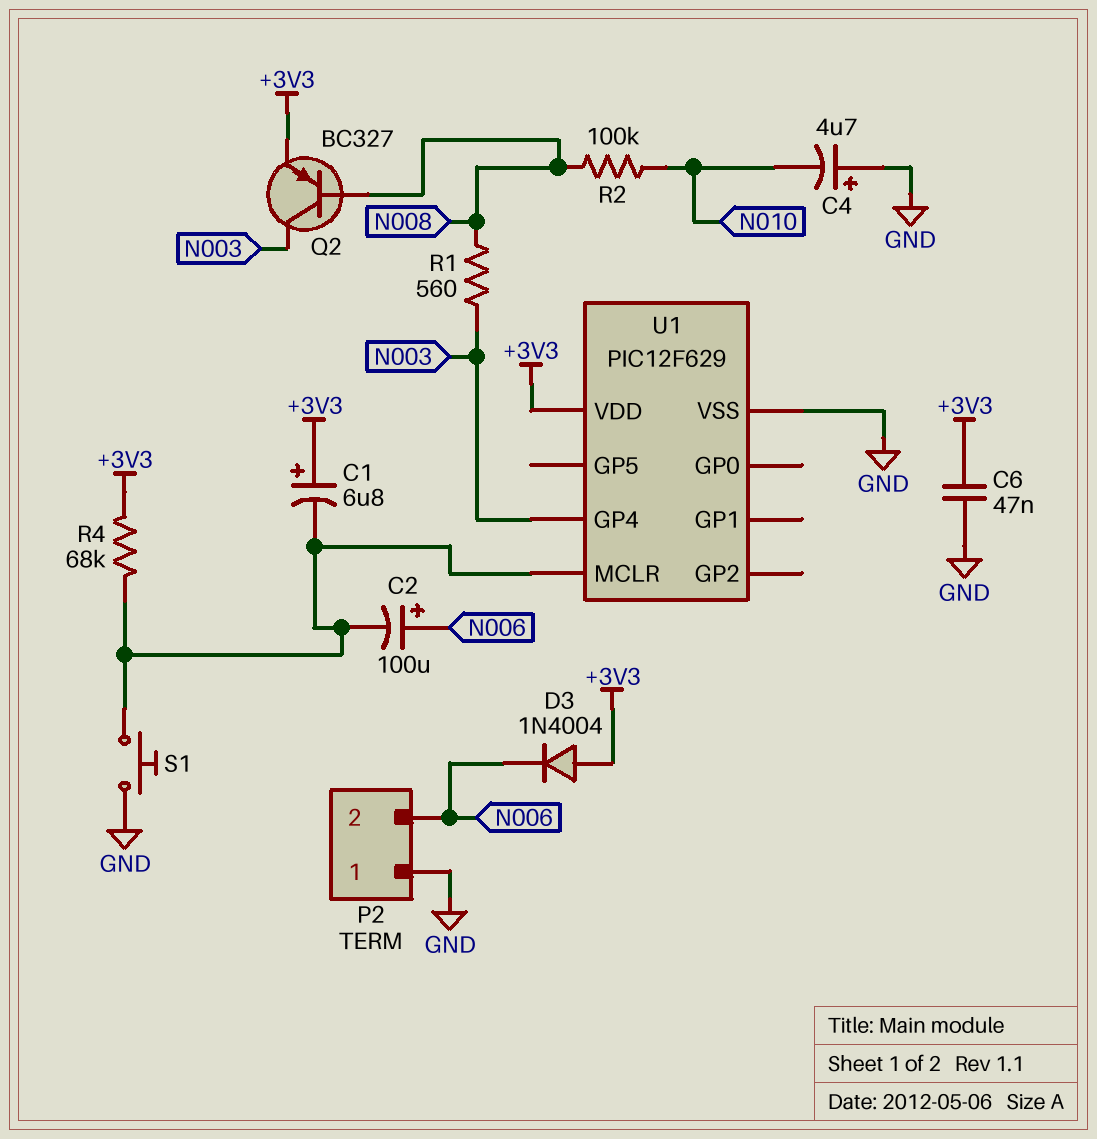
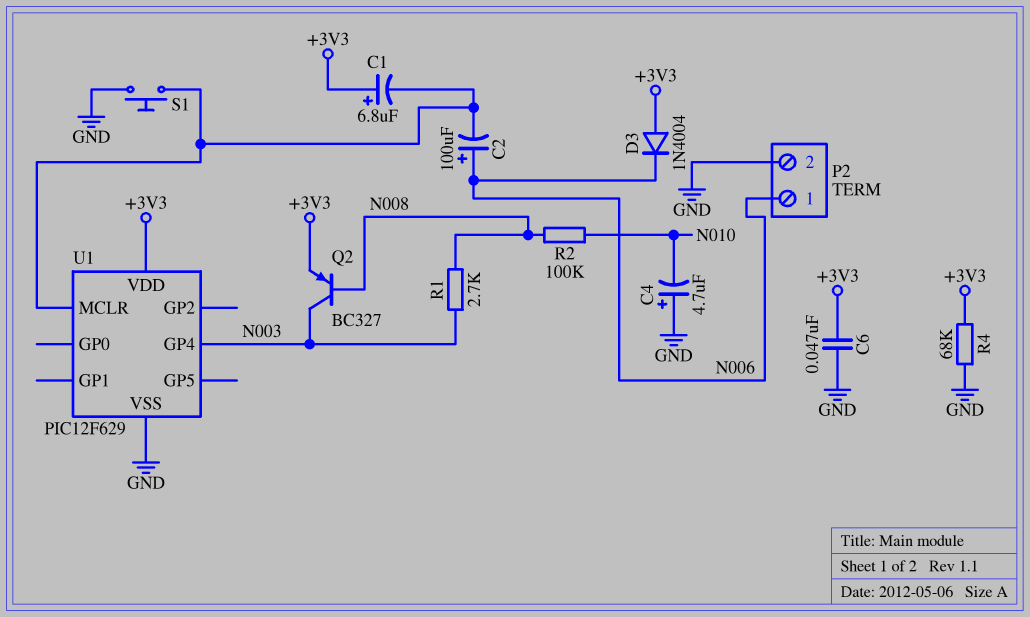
P2 pin 1: GND -> N006
P2 pin 2: N006 -> GND
R1: 560 (N003, N008) -> 2.7k (N003, N008)
R4: 68k (+3V3, U1/MCLR) -> 68k (+3V3, GND)

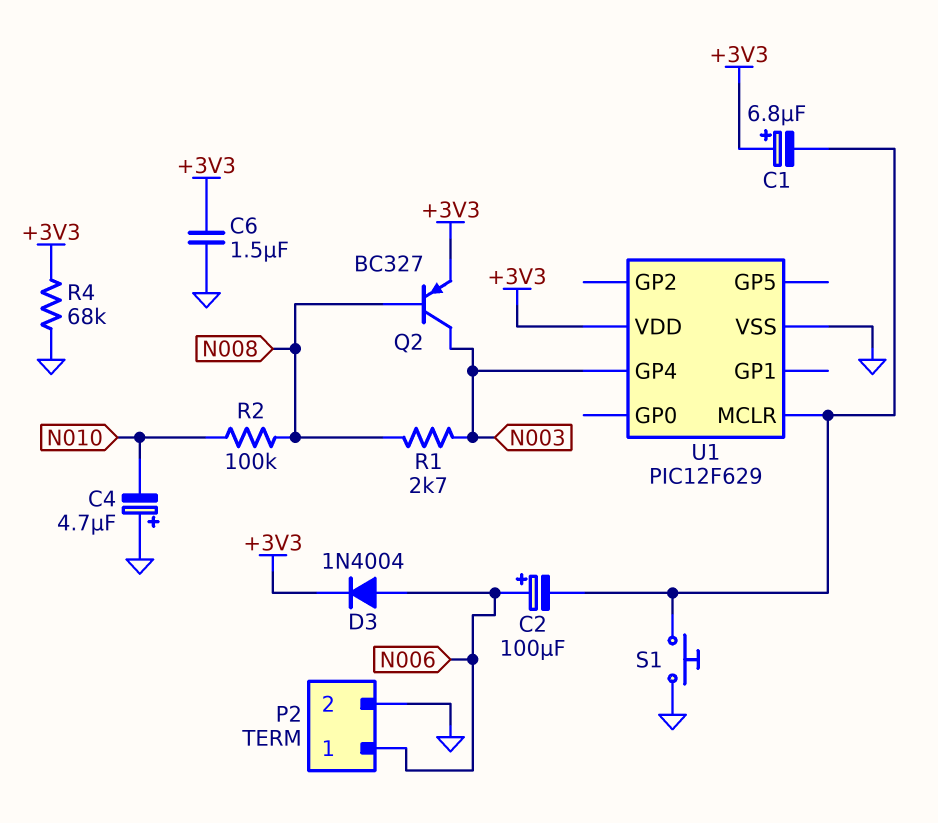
C6: 47nF (+3V3, GND) -> 1.5uF (+3V3, GND)
D3: diode 1N4004 (A +3V3, K N006) -> diode 1N4004 (A N006, K +3V3)

